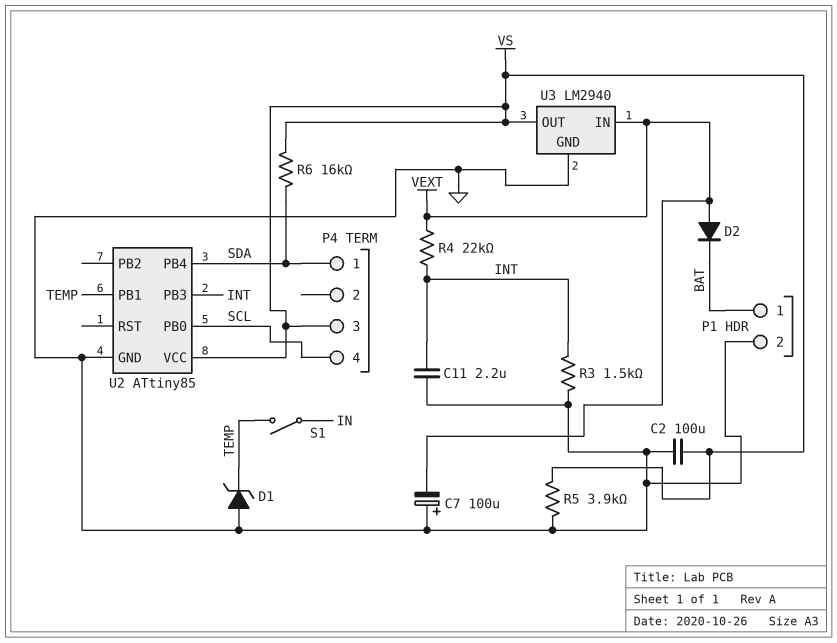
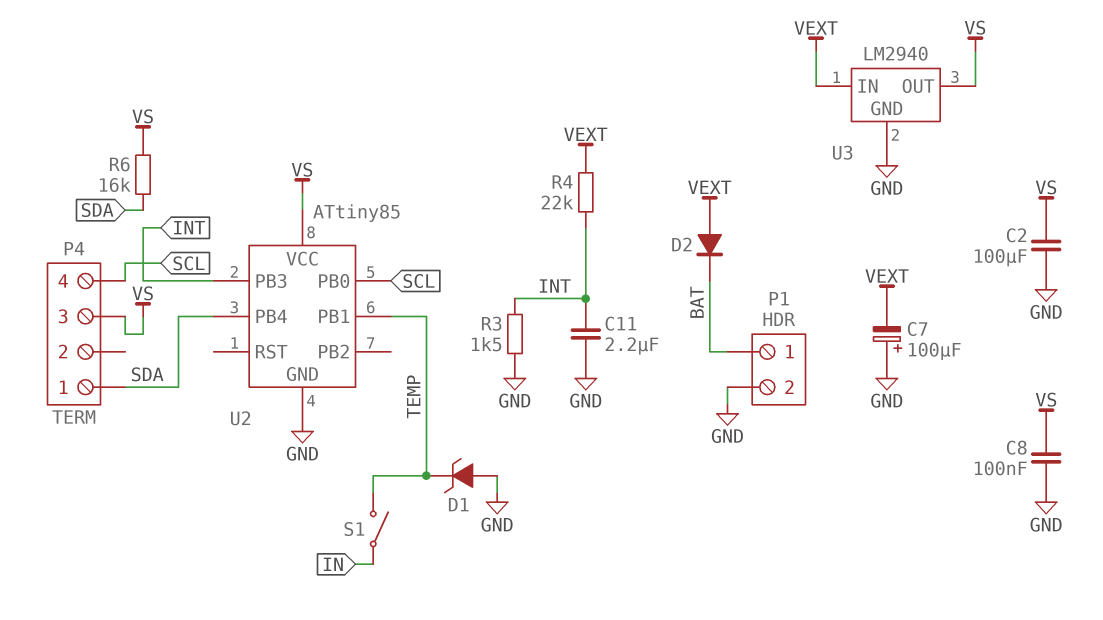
C8: none -> 100nF (GND, VS)
R5: 3.9k (GND, VS) -> none

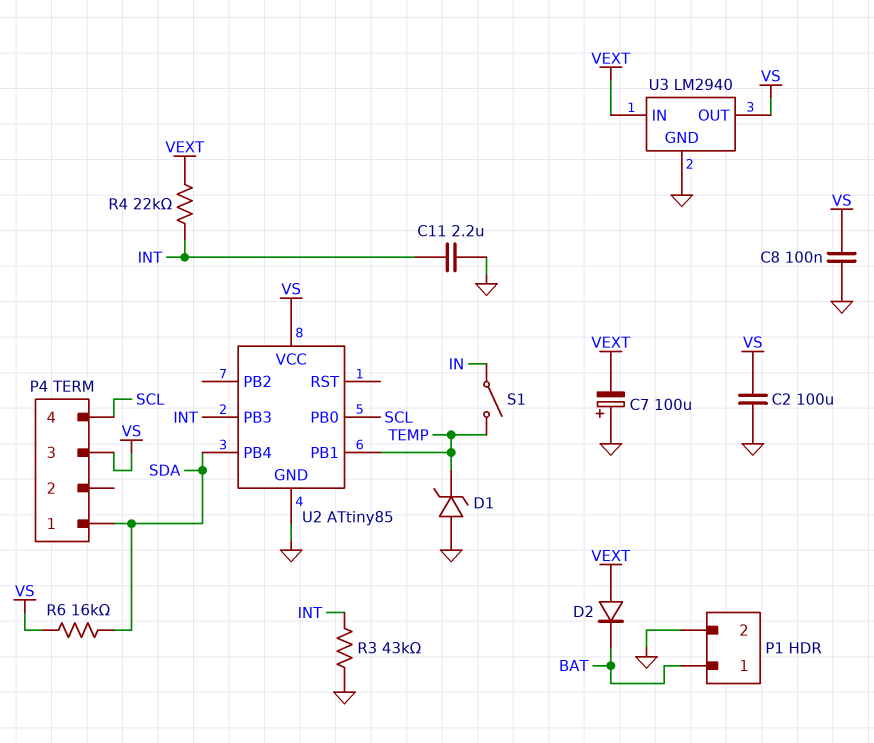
R3: 1.5k (GND, INT) -> 43k (GND, INT)

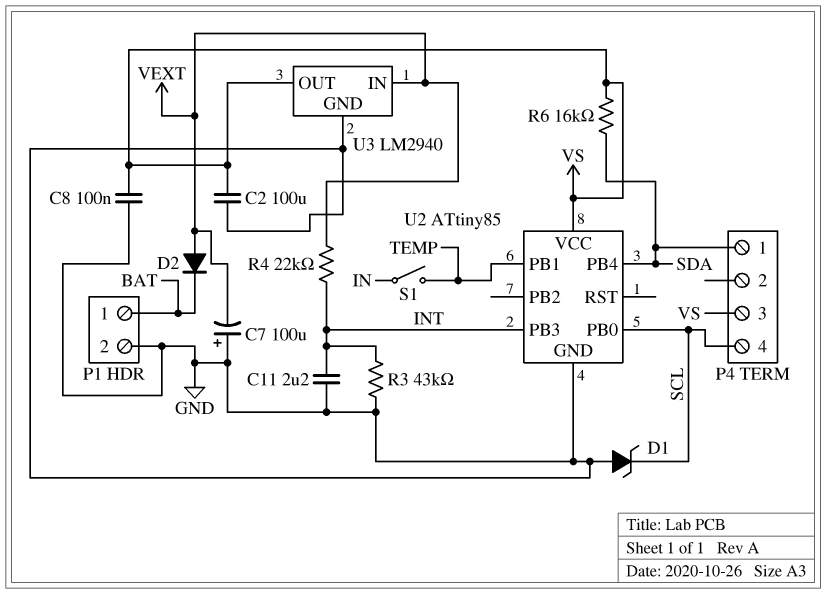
D1: zener (A GND, K TEMP) -> zener (A GND, K SCL)

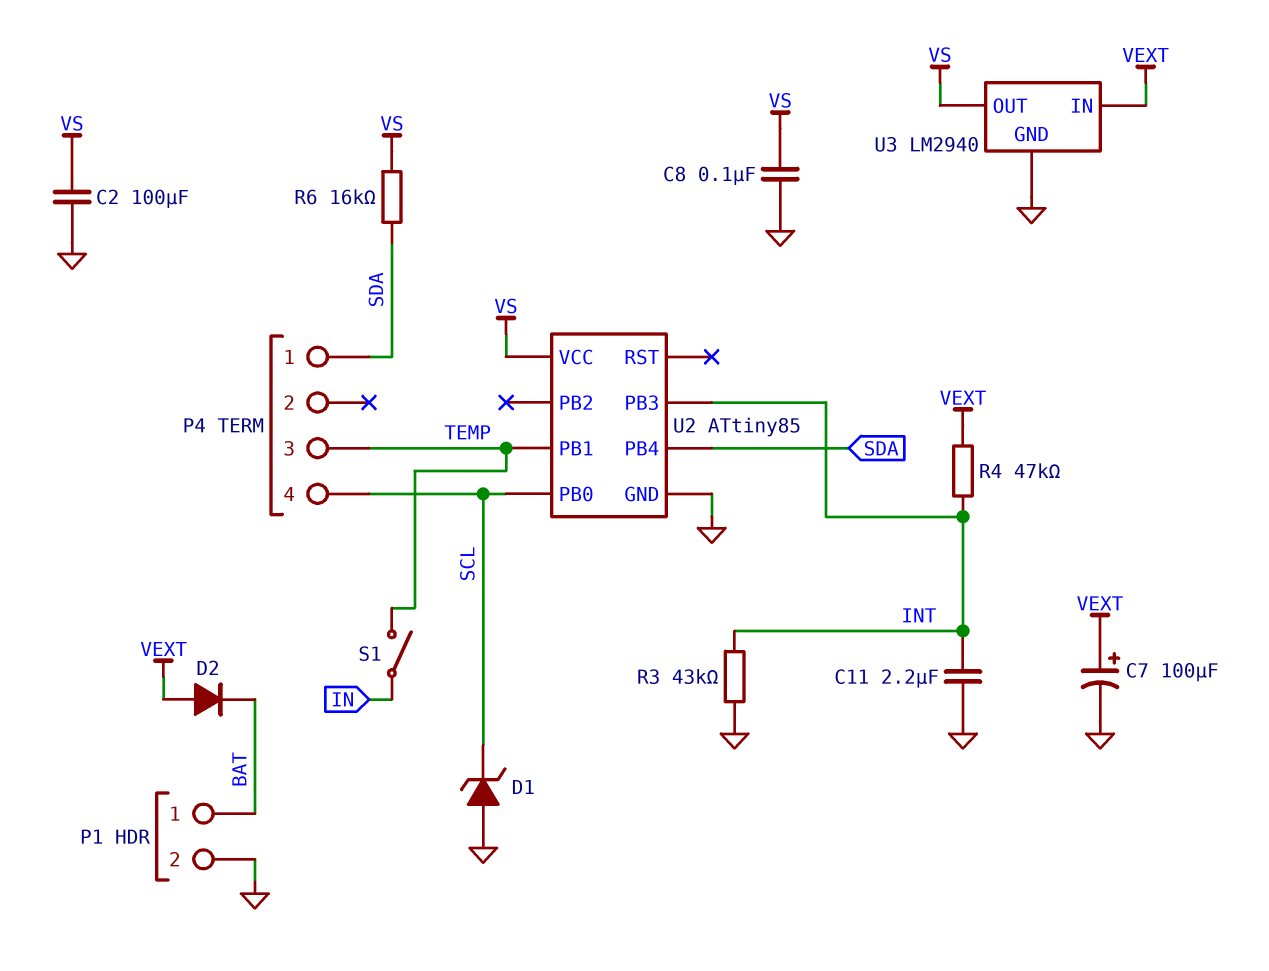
C7: 100uF (plus GND, minus VEXT) -> 100uF (plus VEXT, minus GND)
P4 pin 3: VS -> TEMP
R4: 22k (INT, VEXT) -> 47k (INT, VEXT)

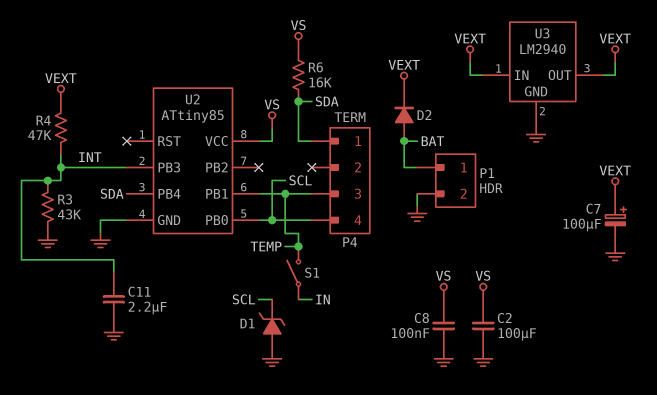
D2: diode (A VEXT, K BAT) -> diode (A BAT, K VEXT)
U3 pin OUT: VS -> VEXT

